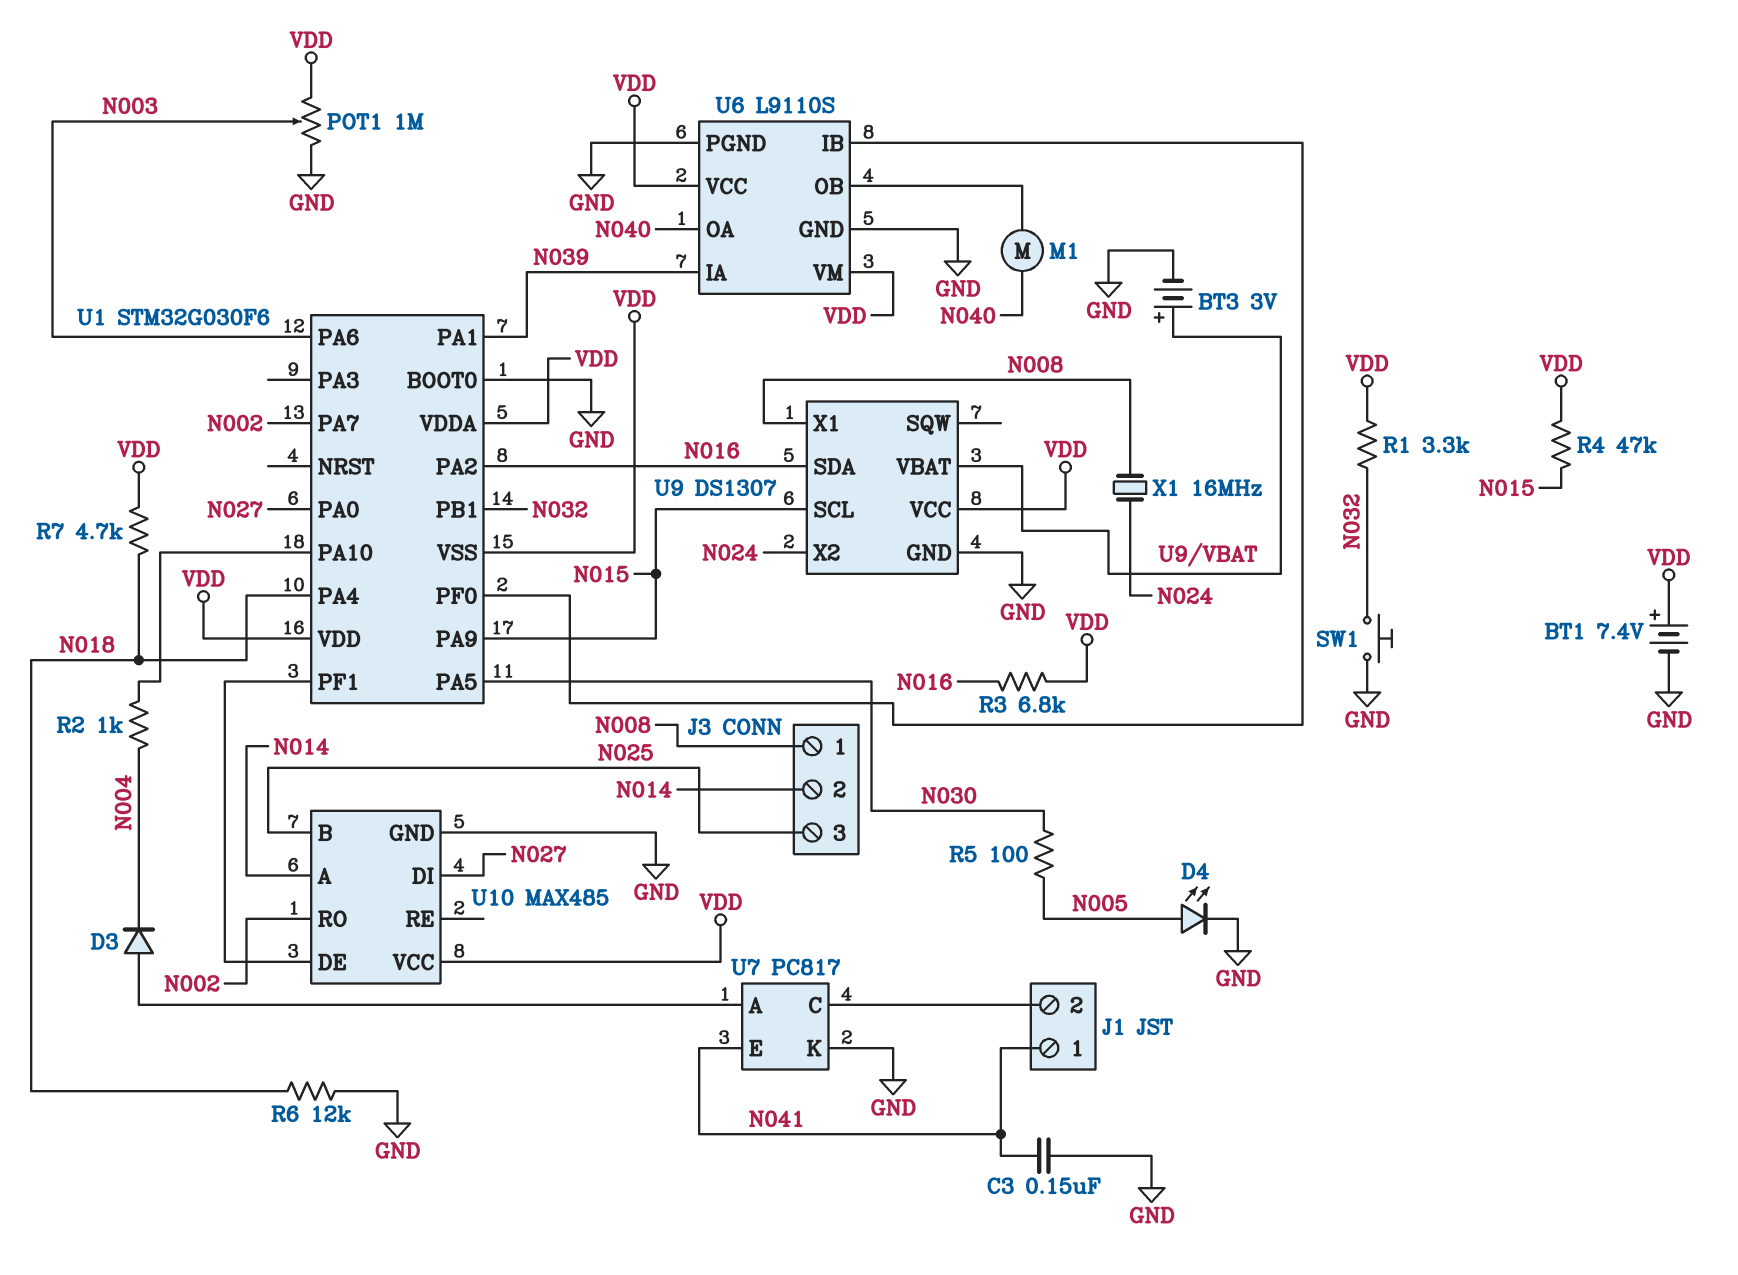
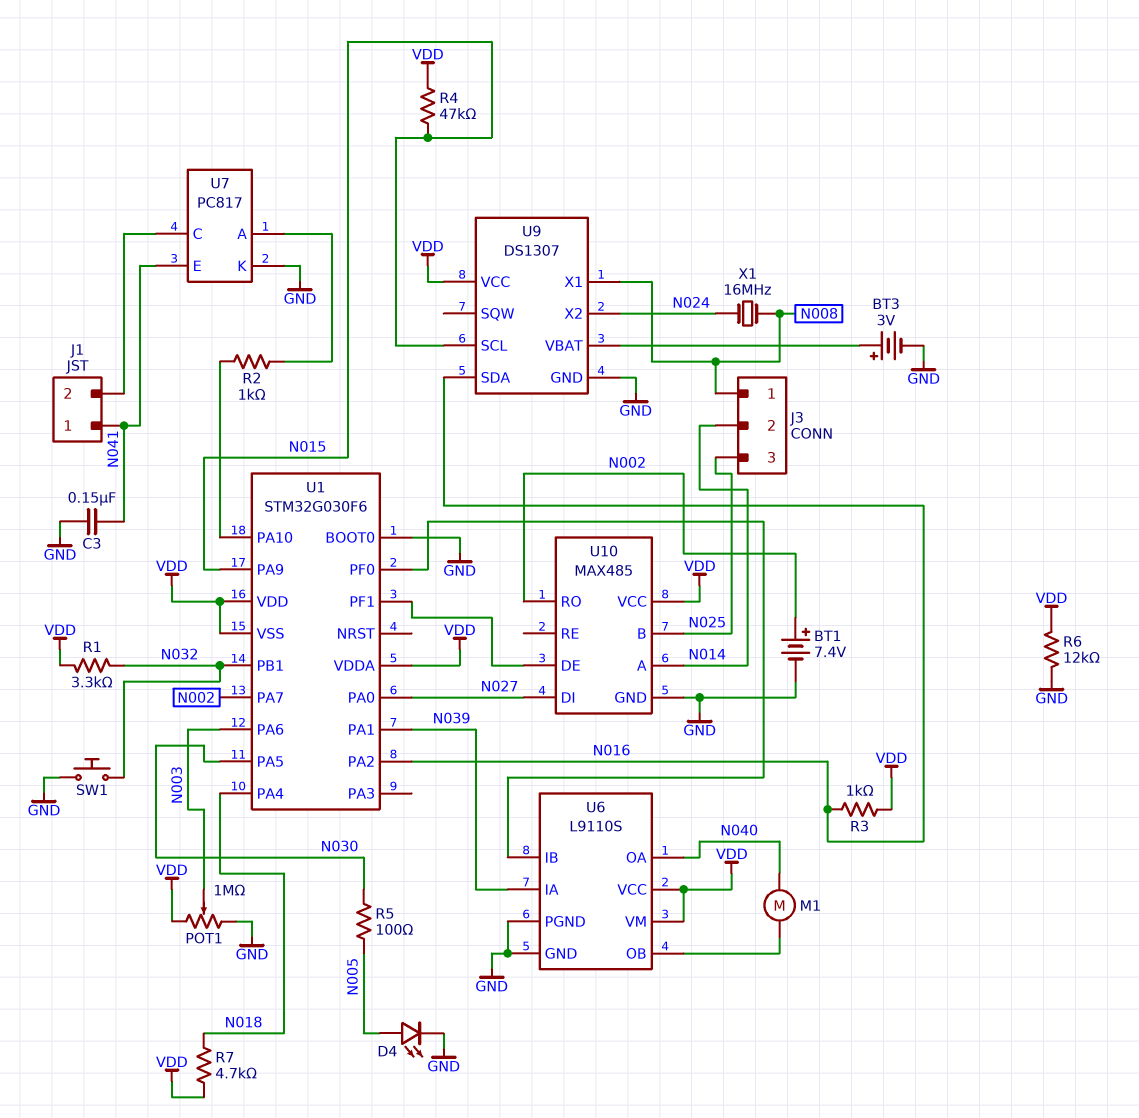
BT1: 7.4V (plus VDD, minus GND) -> 7.4V (plus N002, minus GND)
D3: diode (A U7/A, K N004) -> none
R2: 1k (N004, U1/PA10) -> 1k (U1/PA10, U7/A)
R3: 6.8k (N016, VDD) -> 1k (N016, VDD)
R6: 12k (GND, N018) -> 12k (GND, VDD)

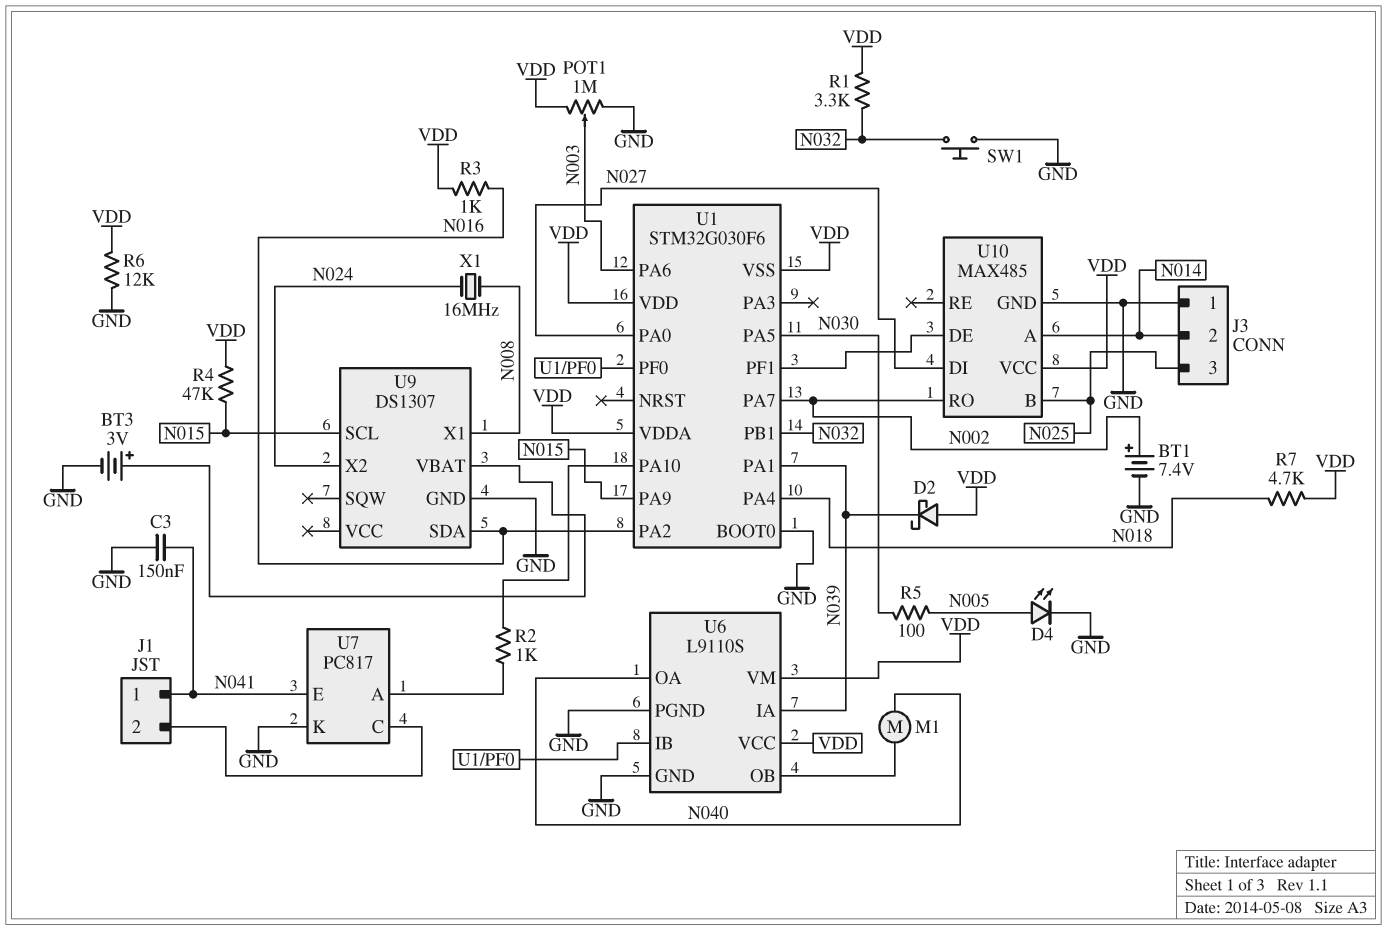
D2: none -> schottky (A VDD, K N039)
J3 pin 1: N008 -> GND
U9 pin VCC: VDD -> none

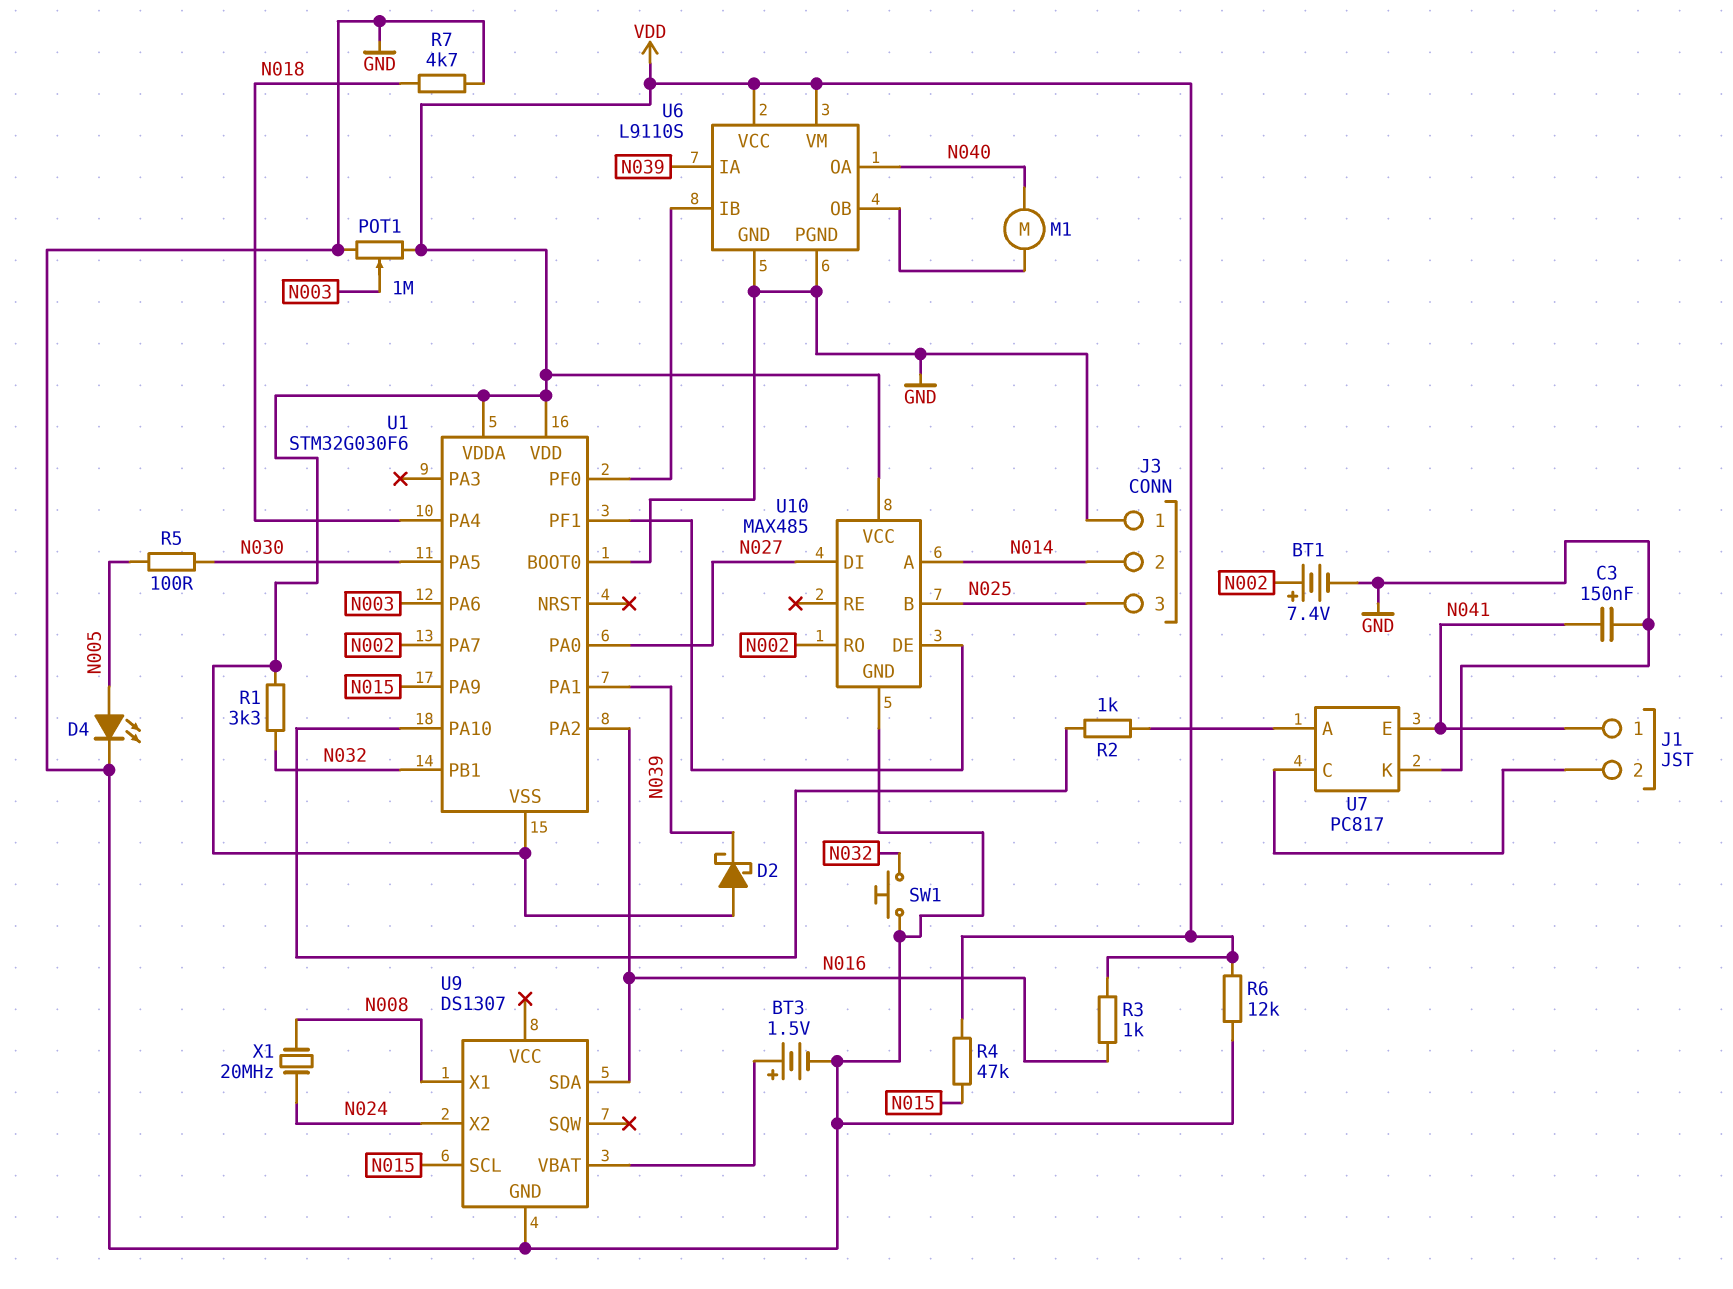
BT3: 3V (plus U9/VBAT, minus GND) -> 1.5V (plus U9/VBAT, minus GND)
R7: 4.7k (N018, VDD) -> 4.7k (GND, N018)
X1: 16MHz (N008, N024) -> 20MHz (N008, N024)

